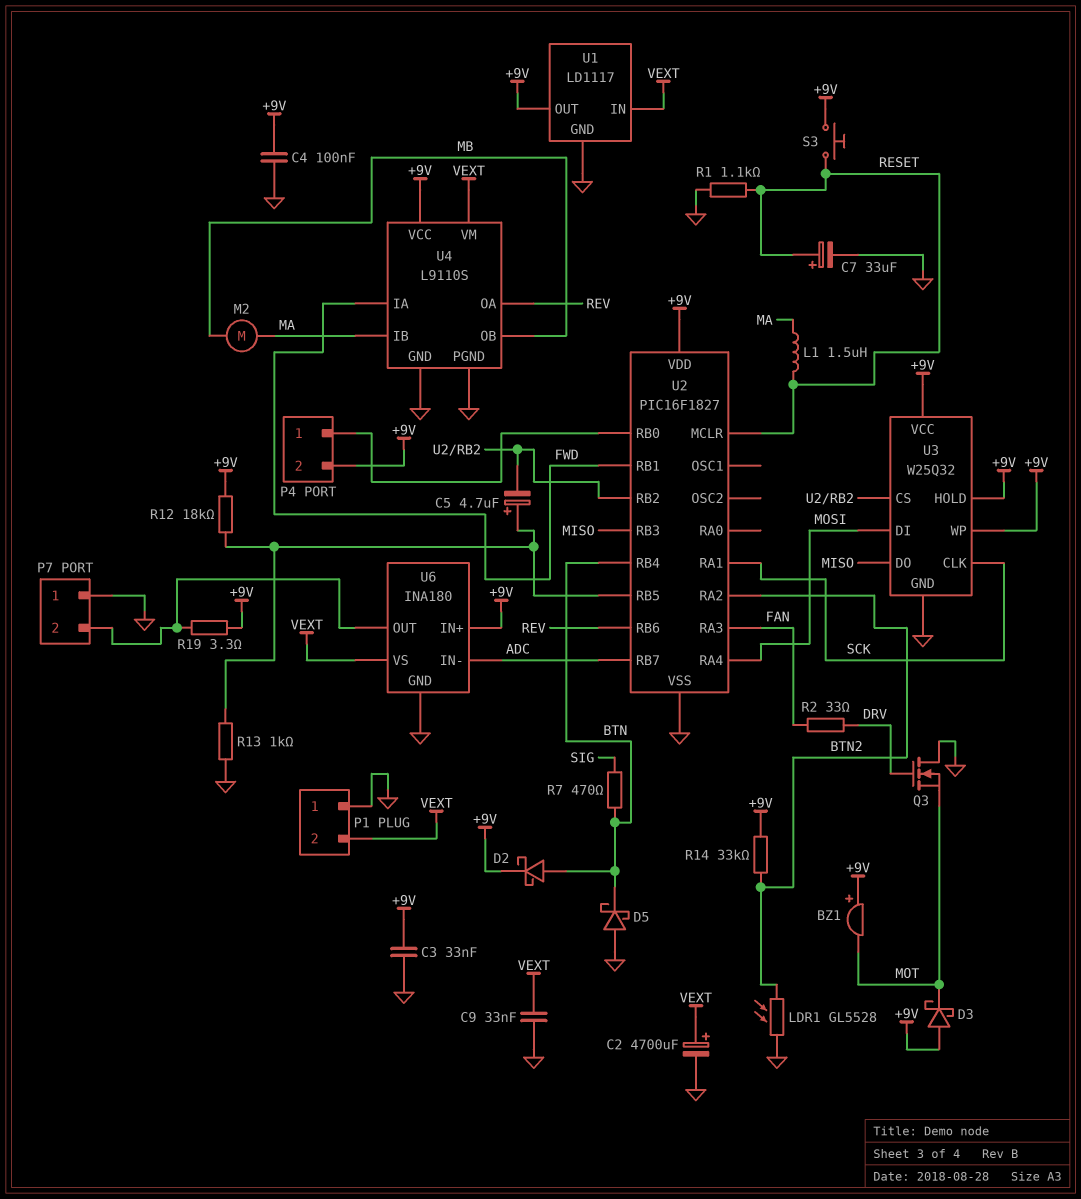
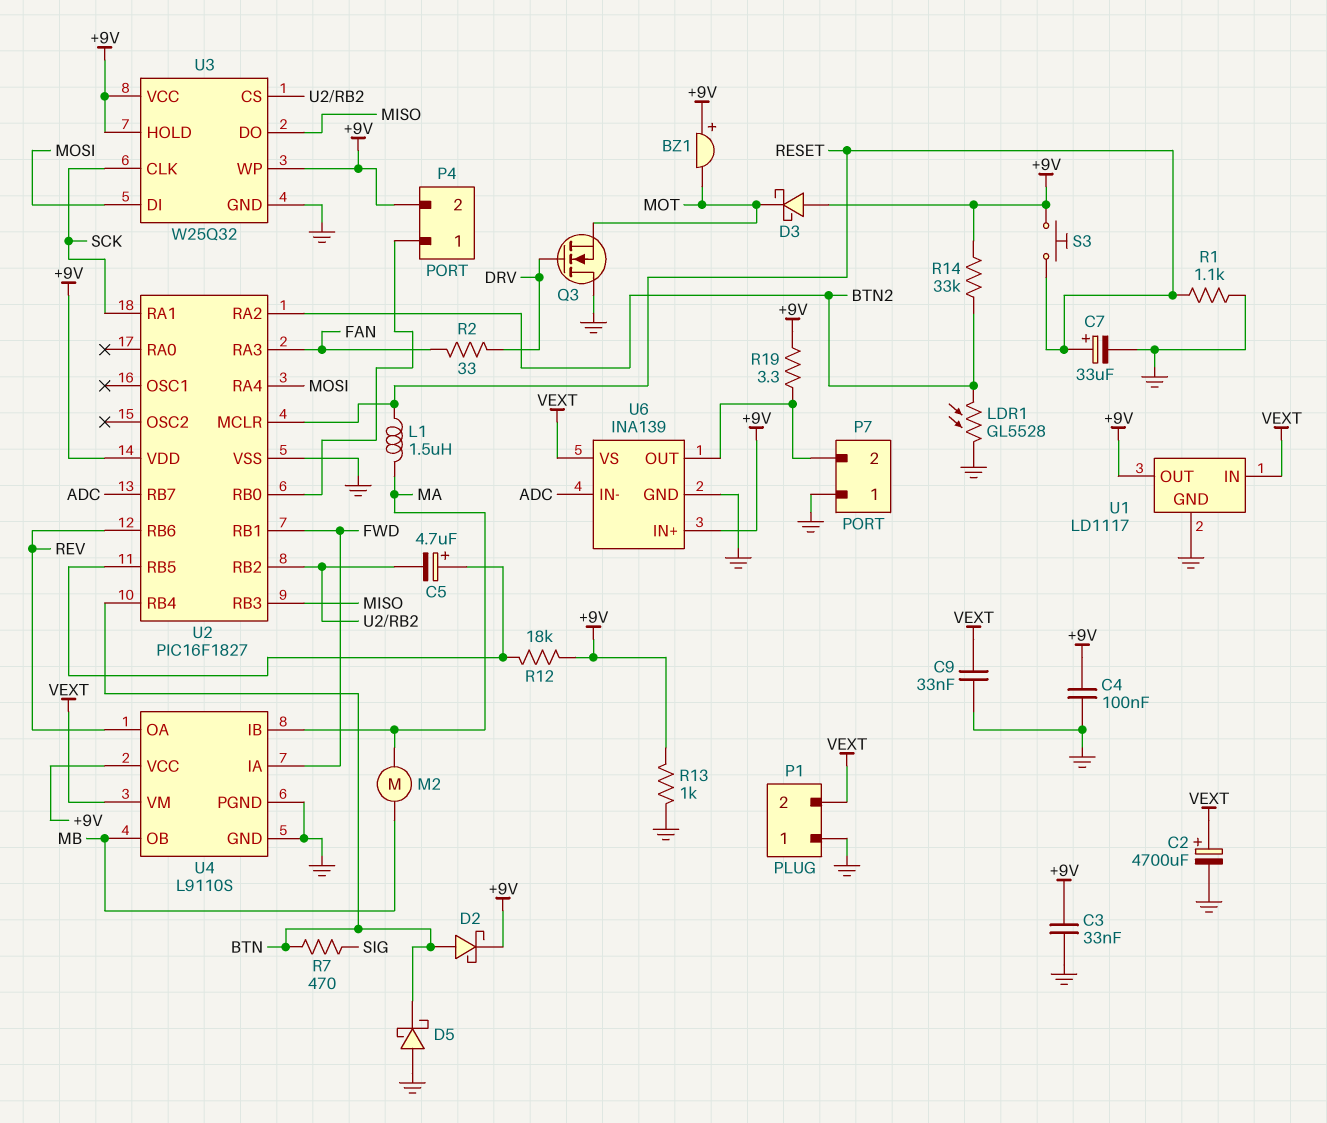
R13: 1k (GND, U2/RB5) -> 1k (+9V, GND)
U6: INA180 -> INA139

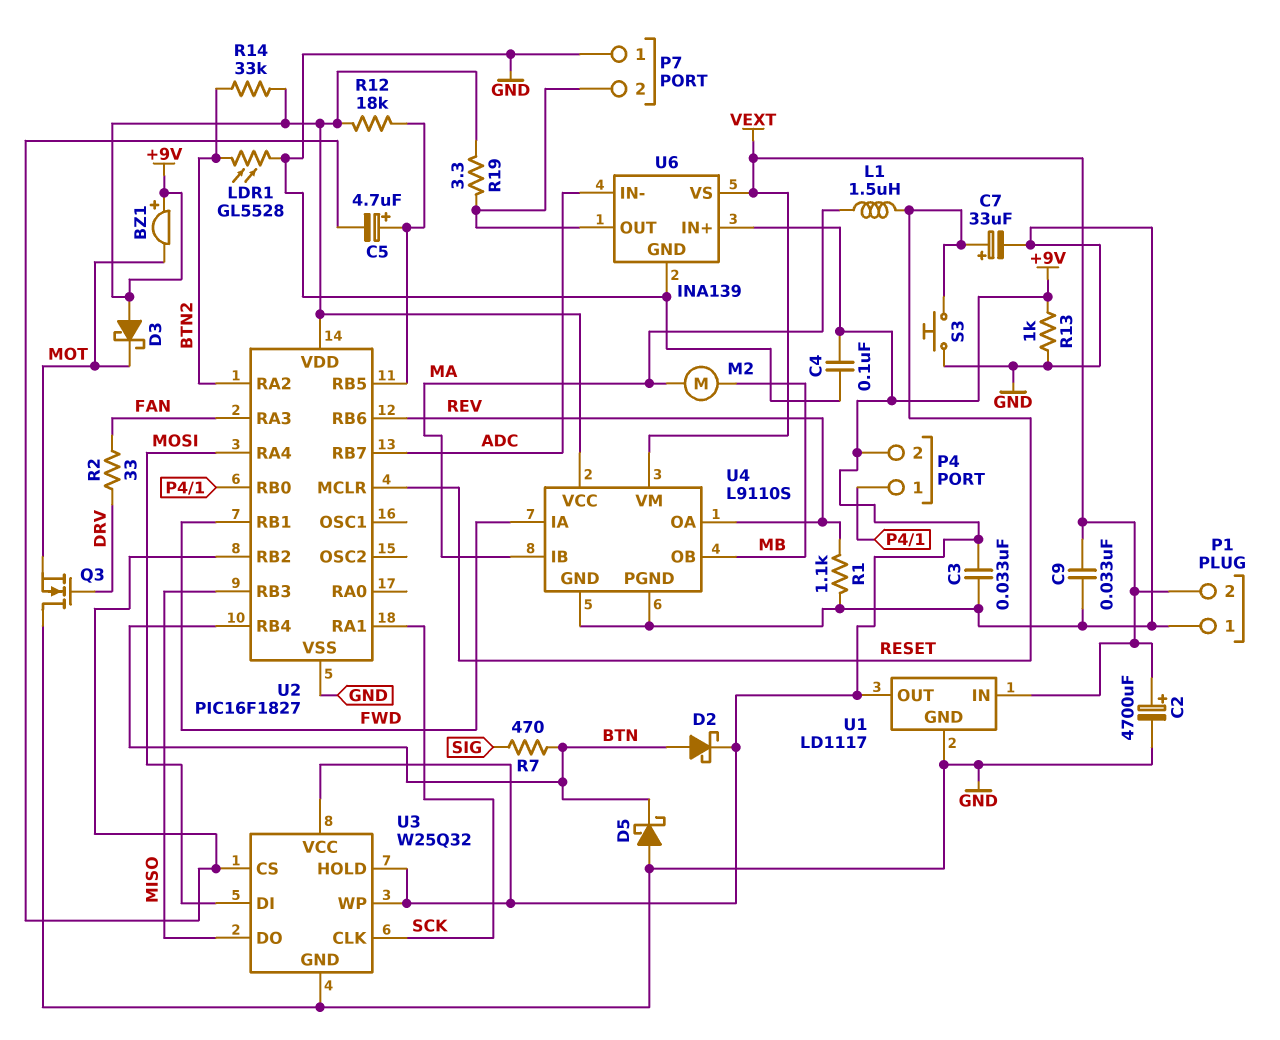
R1: 1.1k (GND, RESET) -> 1.1k (GND, REV)
S3: button (+9V, RESET) -> button (GND, RESET)

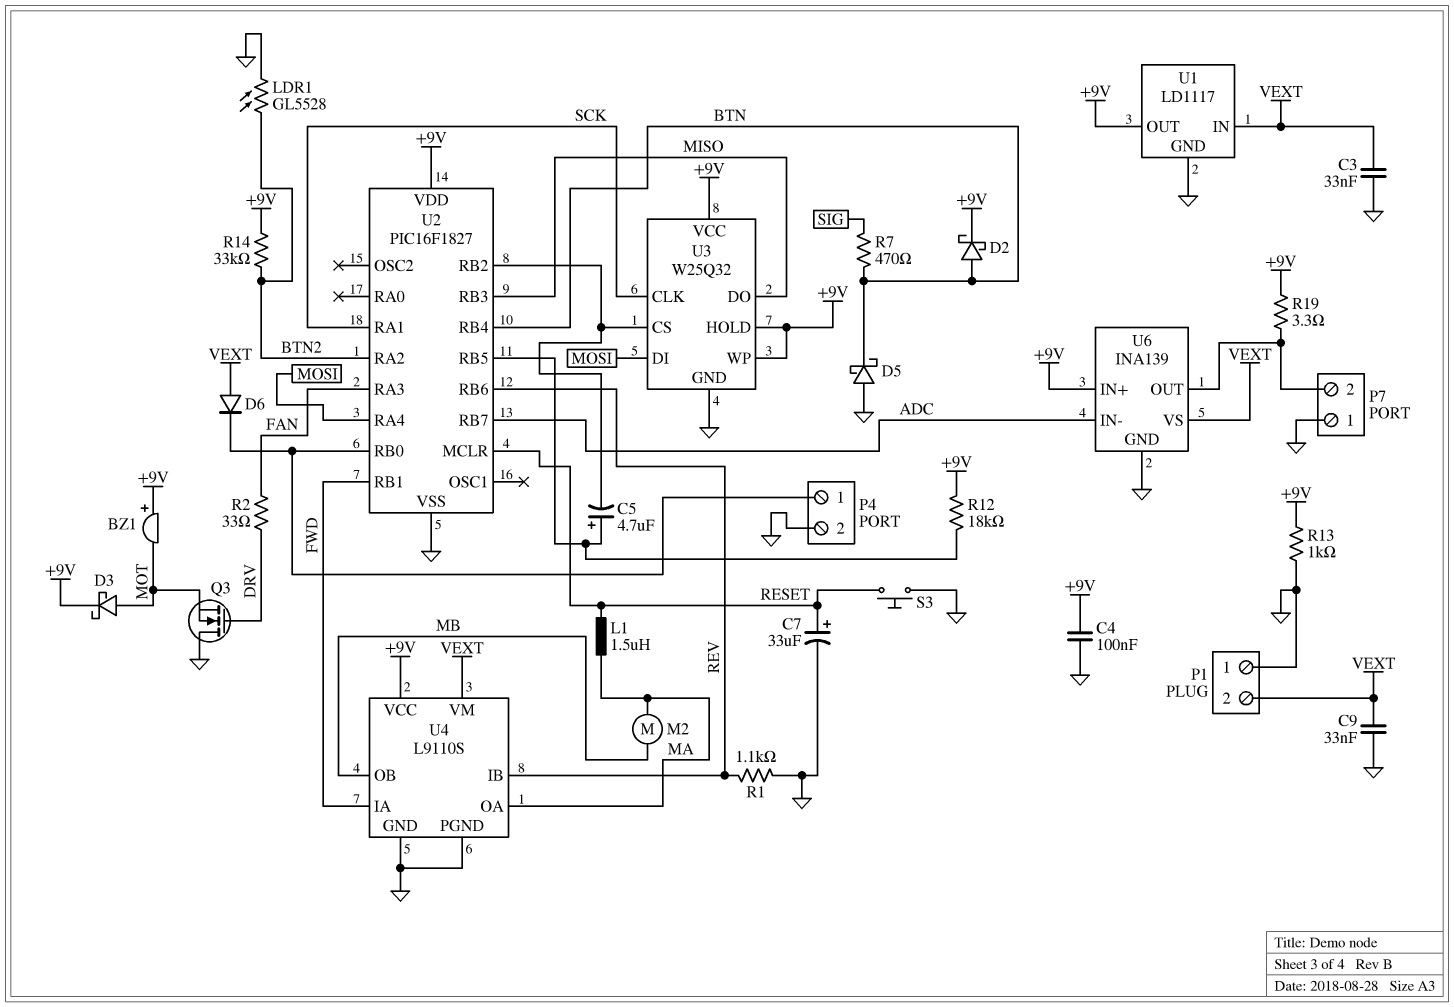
C2: 4700uF (plus VEXT, minus GND) -> none
C3: 33nF (+9V, GND) -> 33nF (GND, VEXT)
D3: schottky (A +9V, K MOT) -> schottky (A MOT, K +9V)
D6: none -> diode (A VEXT, K P4/1)
P4 pin 2: +9V -> GND
U4 pin IB: MA -> REV
U4 pin OA: REV -> MA

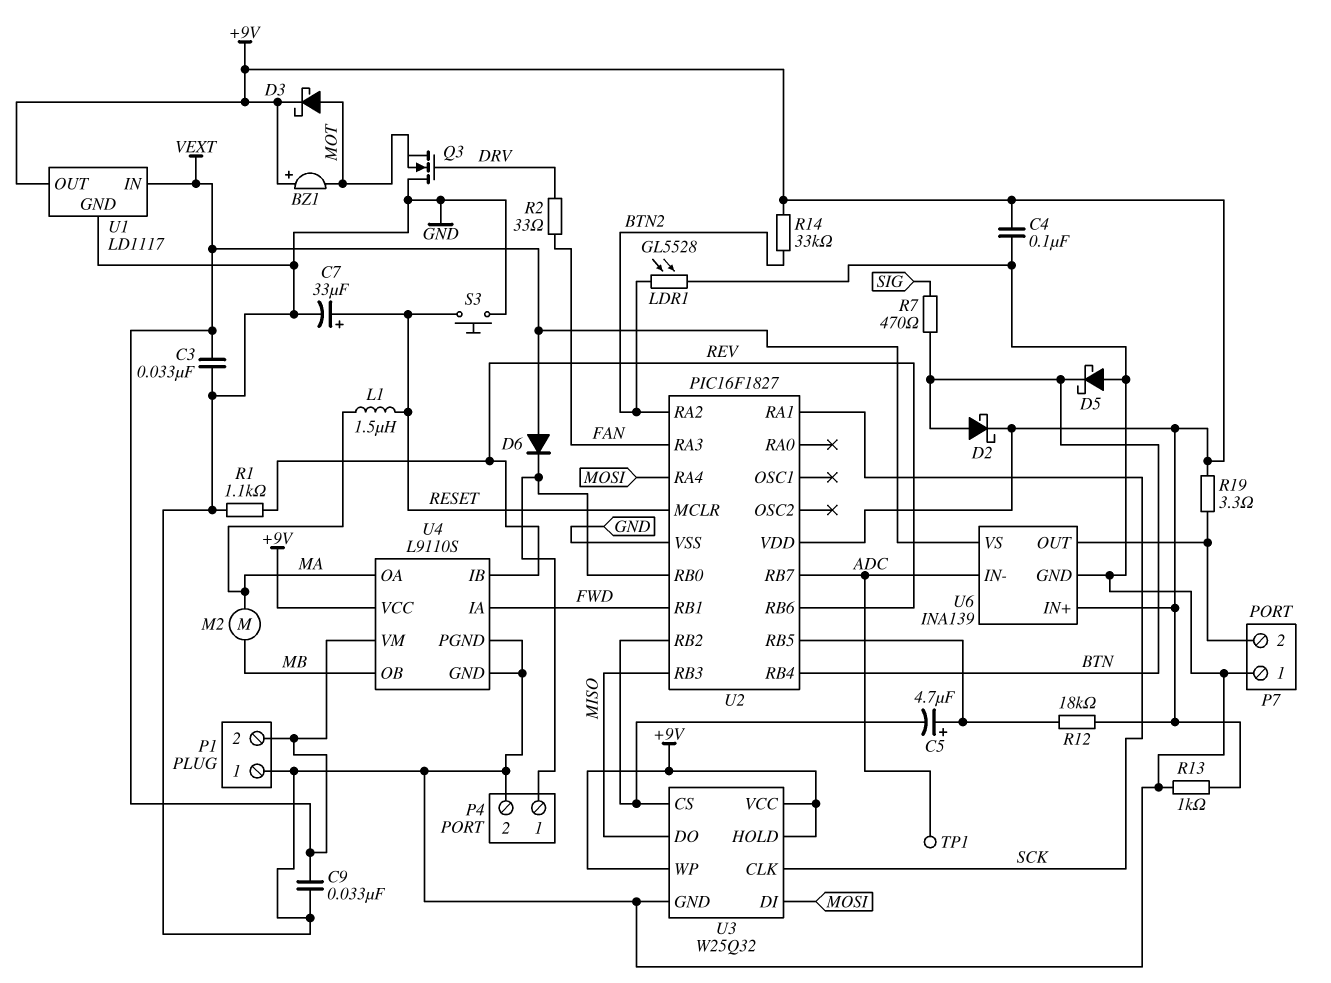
TP1: none -> test point (ADC)

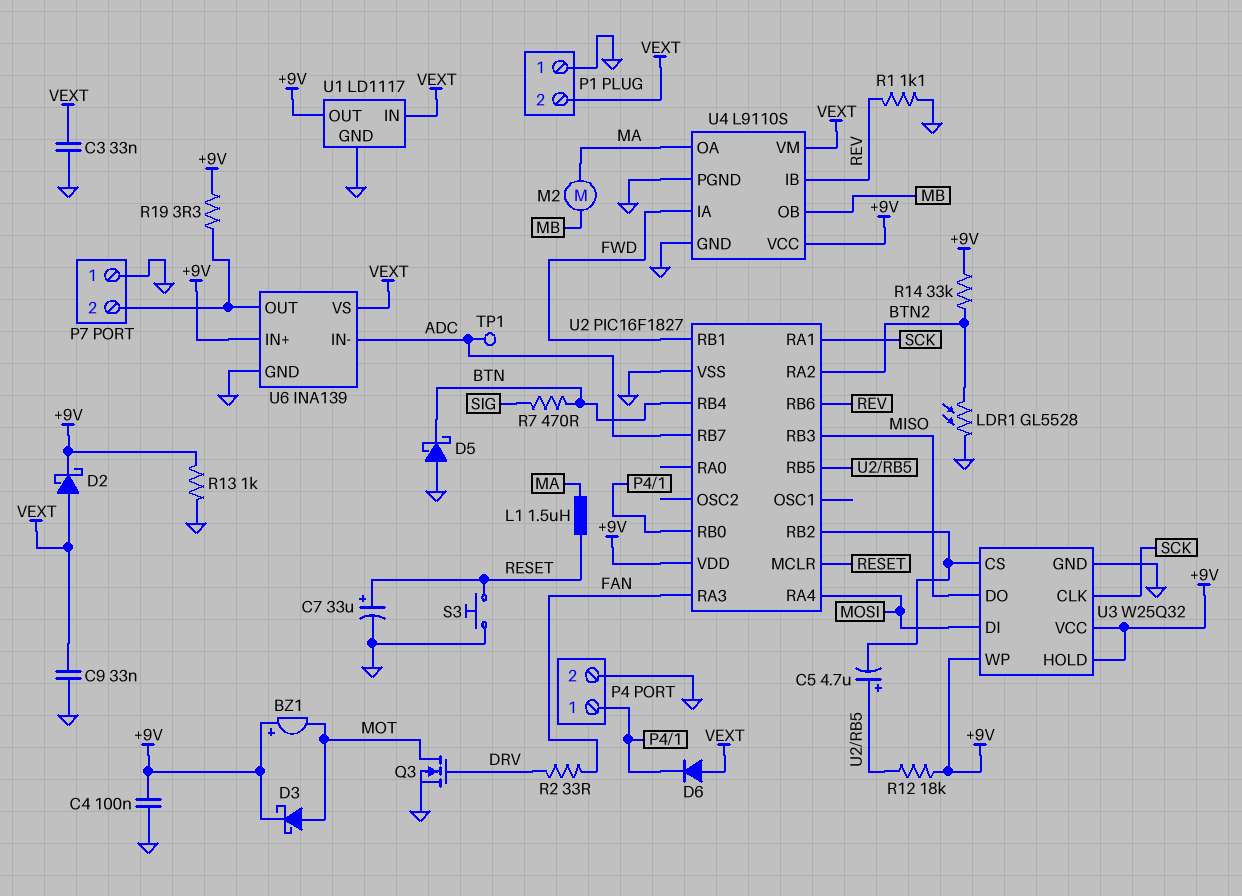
D2: schottky (A BTN, K +9V) -> schottky (A VEXT, K +9V)
Q3: NMOS (G DRV, D GND, S MOT) -> NMOS (G DRV, D MOT, S GND)

